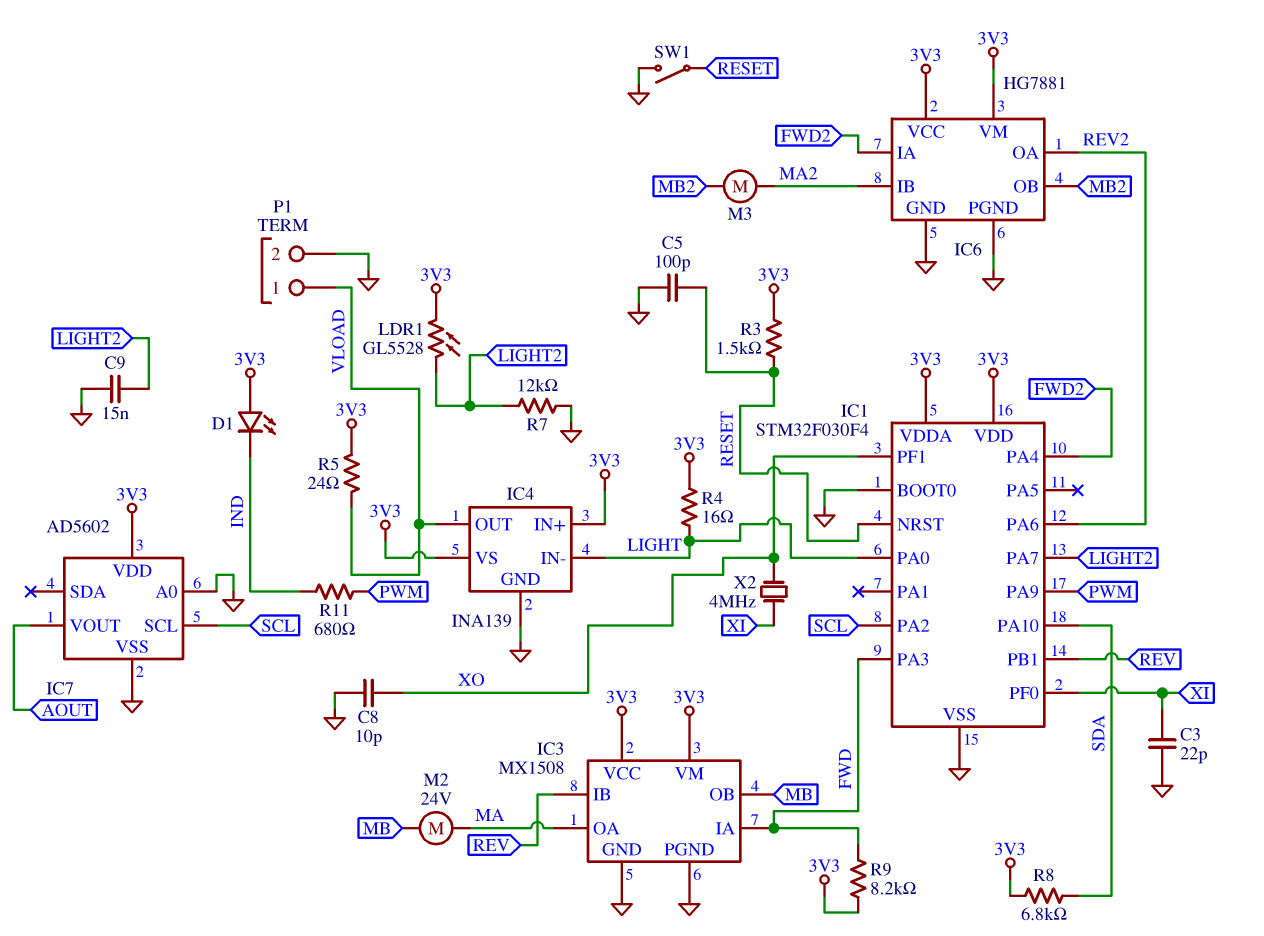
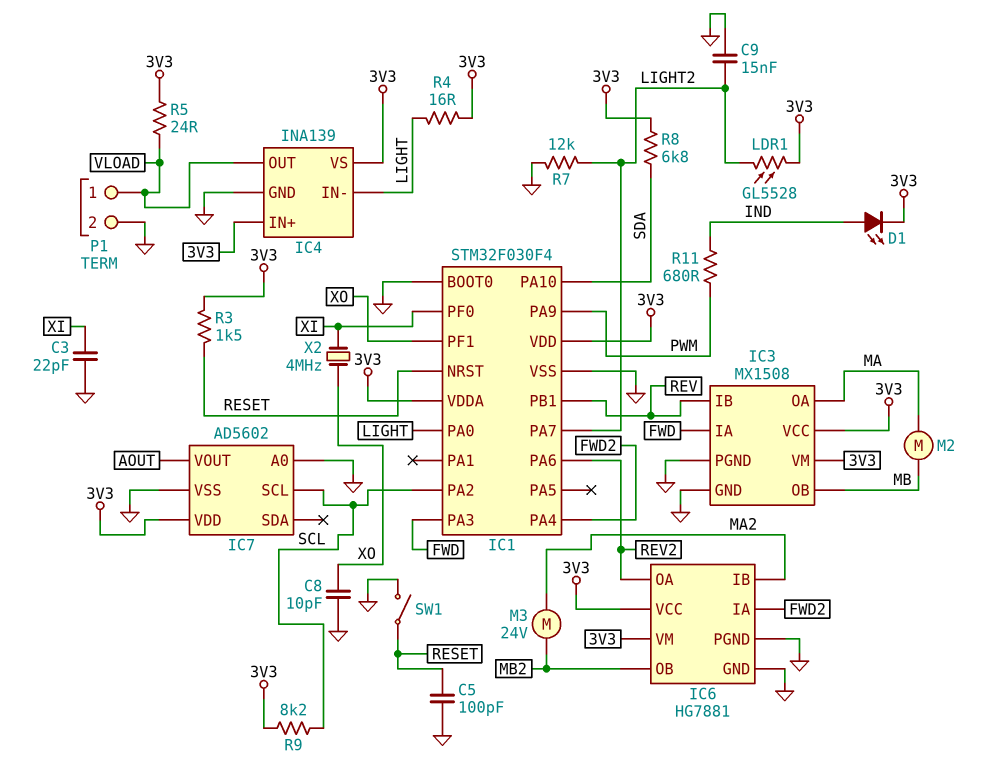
D1: LED (A 3V3, K IND) -> LED (A IND, K 3V3)
M2: motor 24V (MA, MB) -> motor (MA, MB)
M3: motor (MA2, MB2) -> motor 24V (MA2, MB2)
R9: 8.2k (3V3, FWD) -> 8.2k (3V3, SCL)

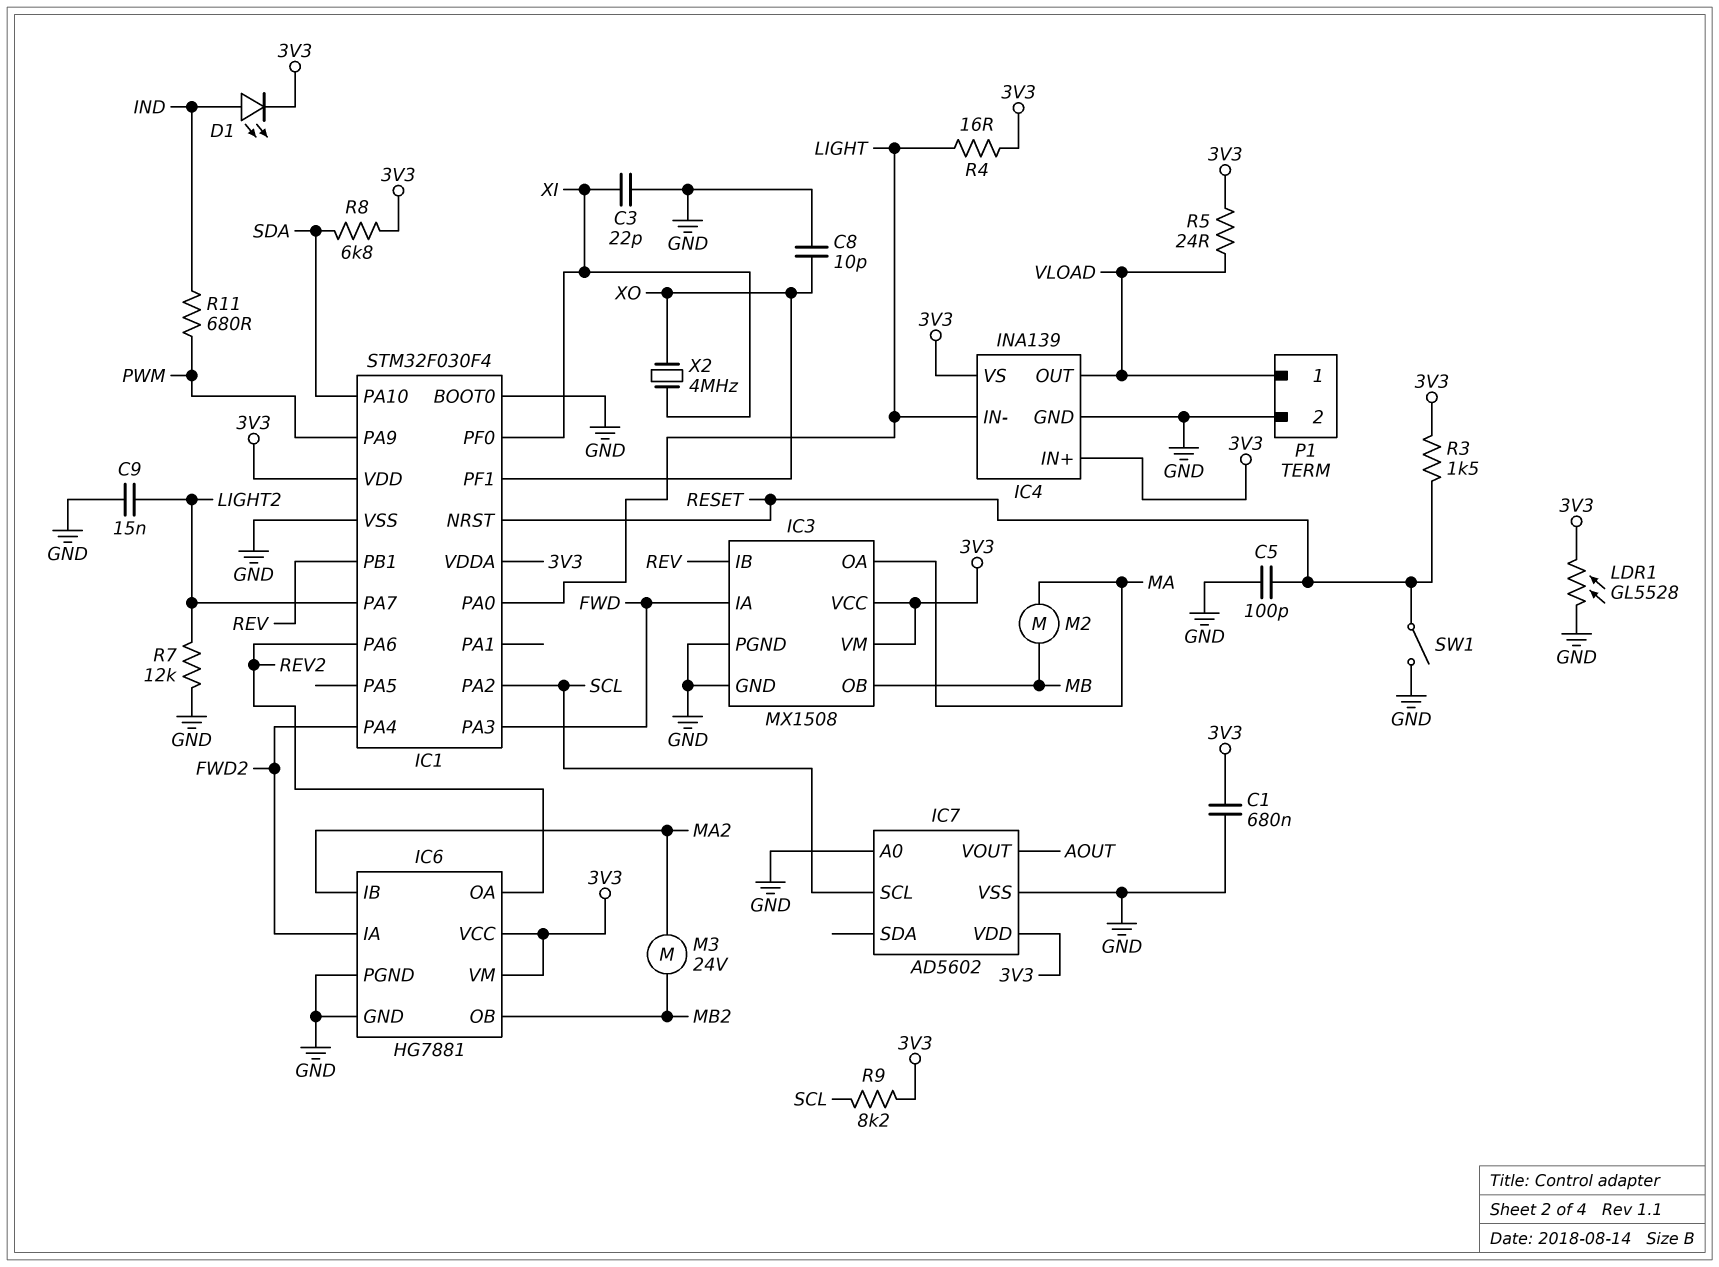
C1: none -> 680nF (3V3, GND)
LDR1: GL5528 (3V3, LIGHT2) -> GL5528 (3V3, GND)

